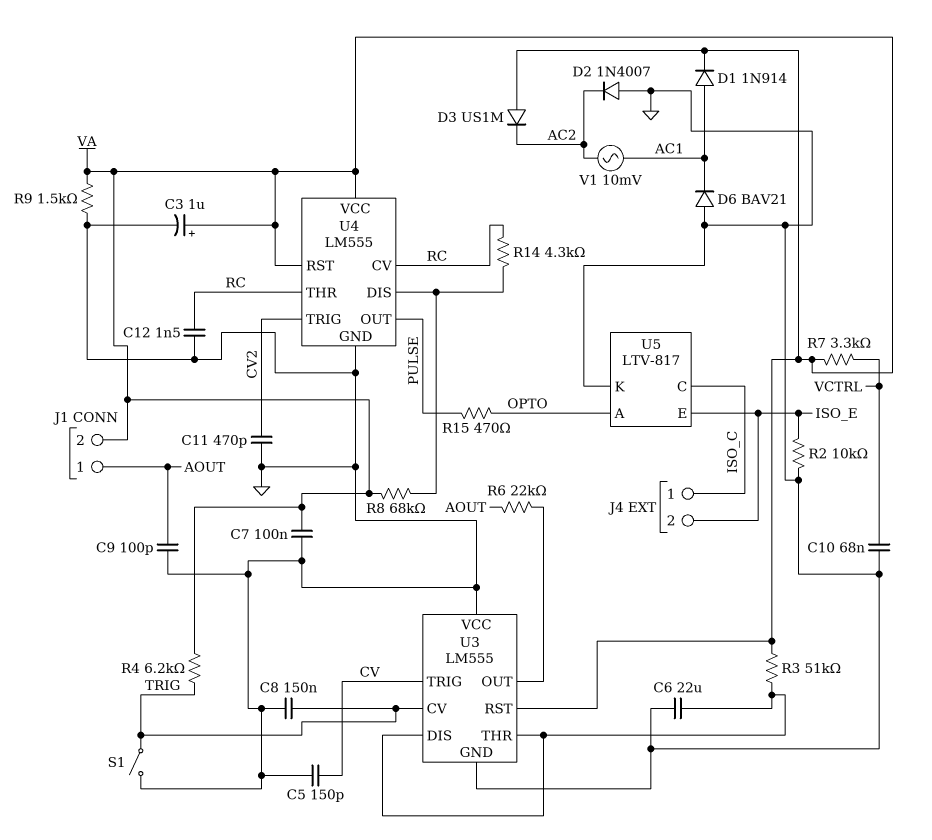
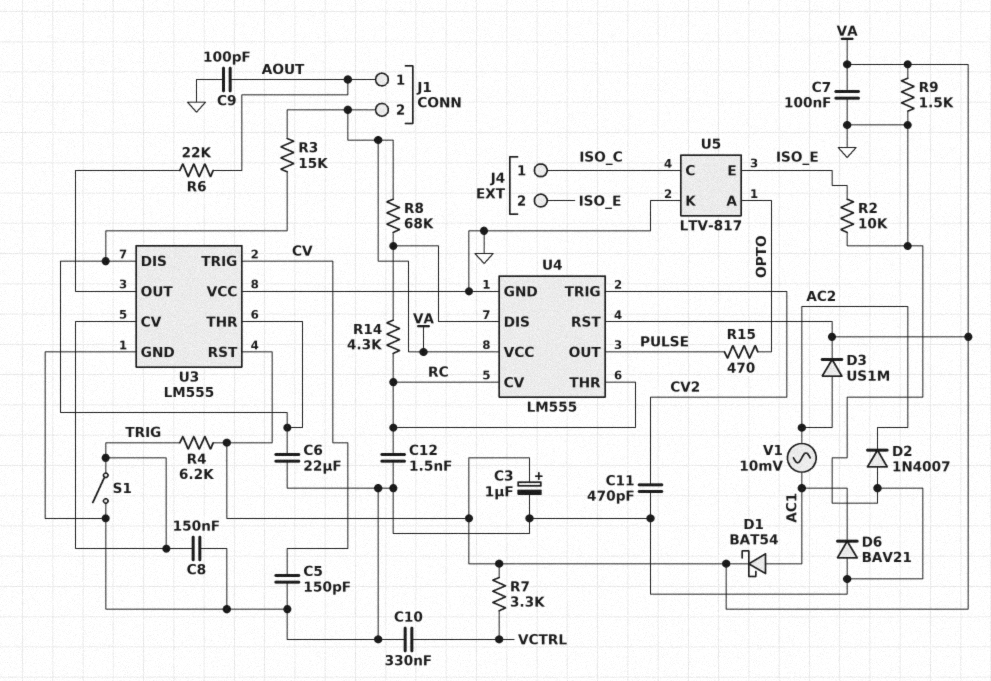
C10: 68nF (GND, VCTRL) -> 330nF (GND, VCTRL)
D1: diode 1N914 (A AC1, K VA) -> schottky BAT54 (A AC1, K VA)
D3: diode US1M (A VA, K AC2) -> diode US1M (A AC2, K VA)
R3: 51k (U3/DIS, VA) -> 15k (U3/DIS, VA)

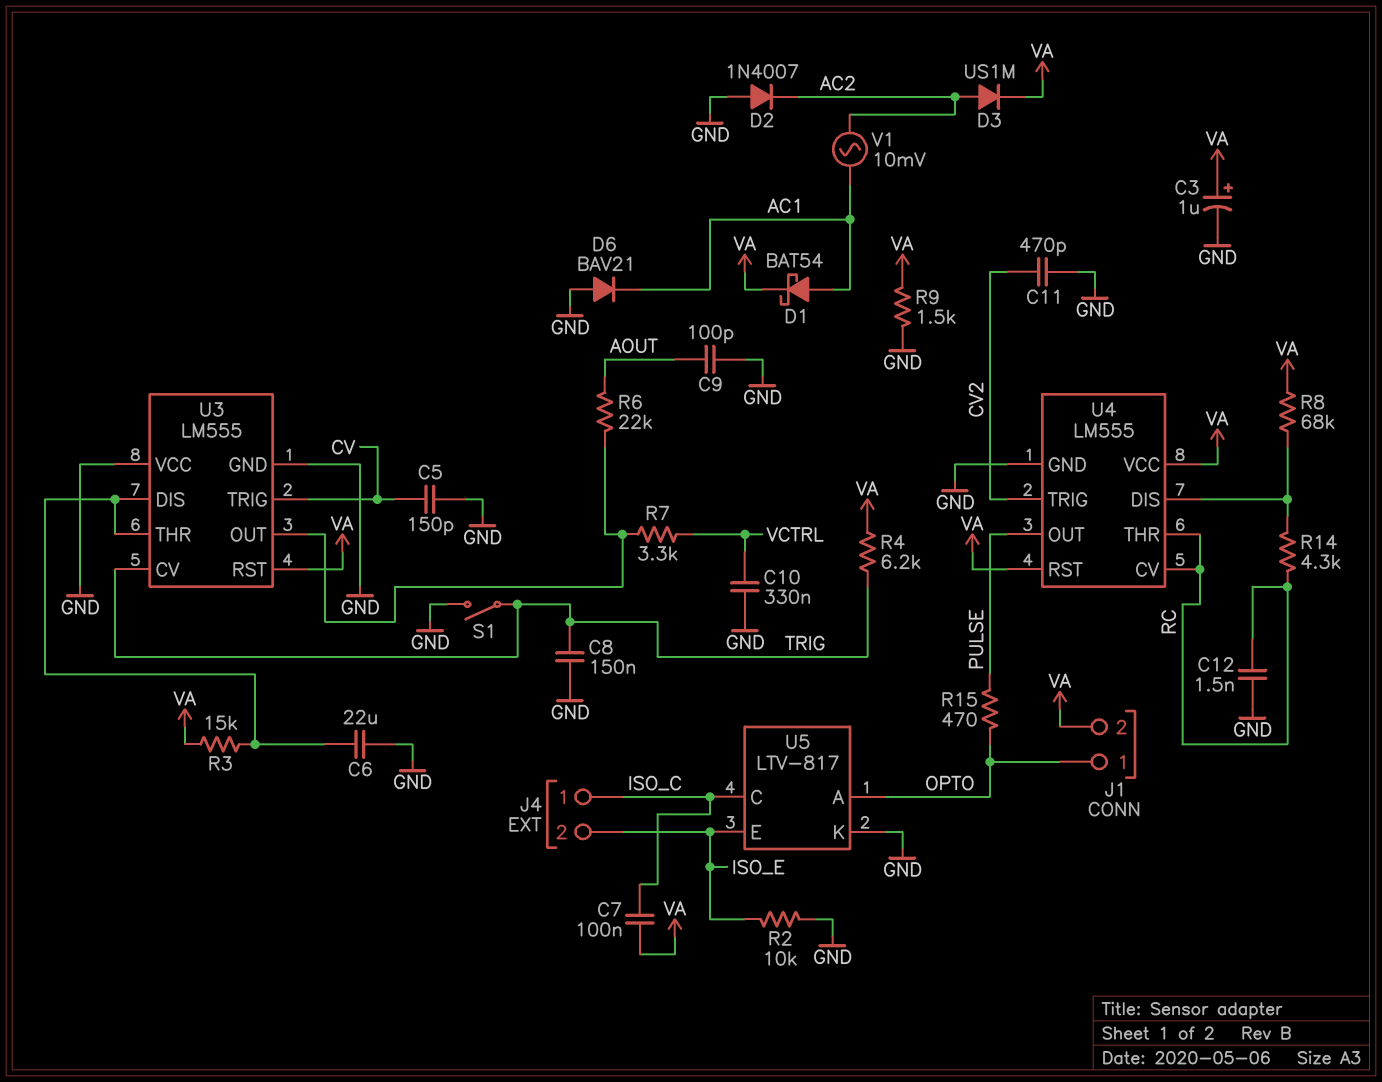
C7: 100nF (GND, VA) -> 100nF (ISO_C, VA)
J1 pin 1: AOUT -> OPTO
R7: 3.3k (VA, VCTRL) -> 3.3k (U3/OUT, VCTRL)

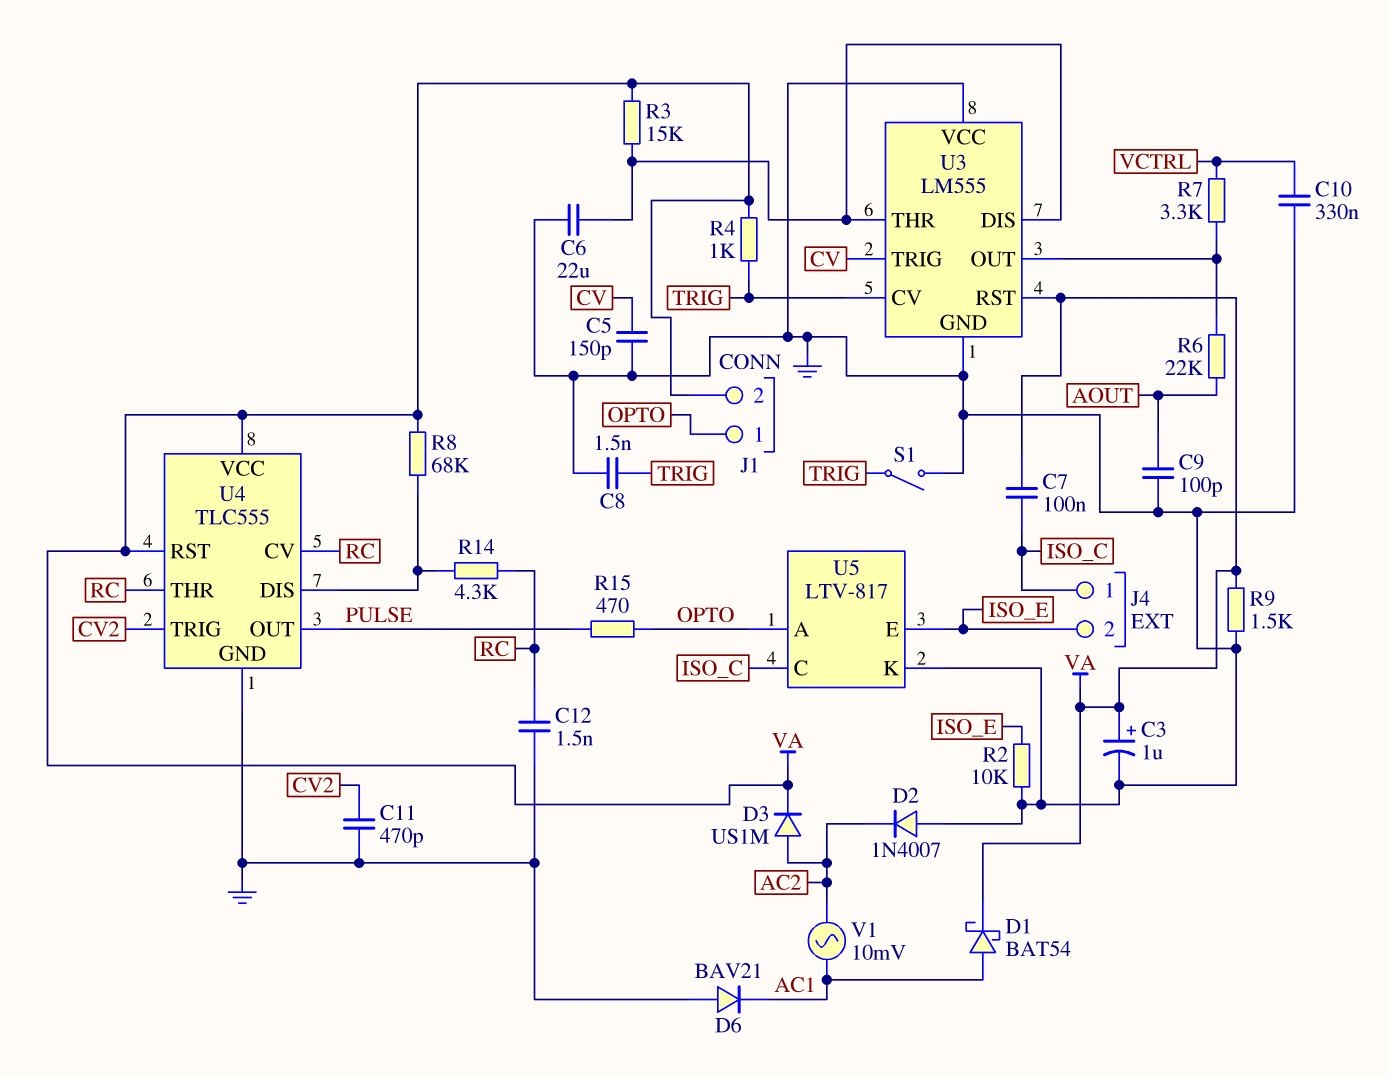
C8: 150nF (GND, TRIG) -> 1.5nF (GND, TRIG)
R4: 6.2k (TRIG, VA) -> 1k (TRIG, VA)
U4: LM555 -> TLC555

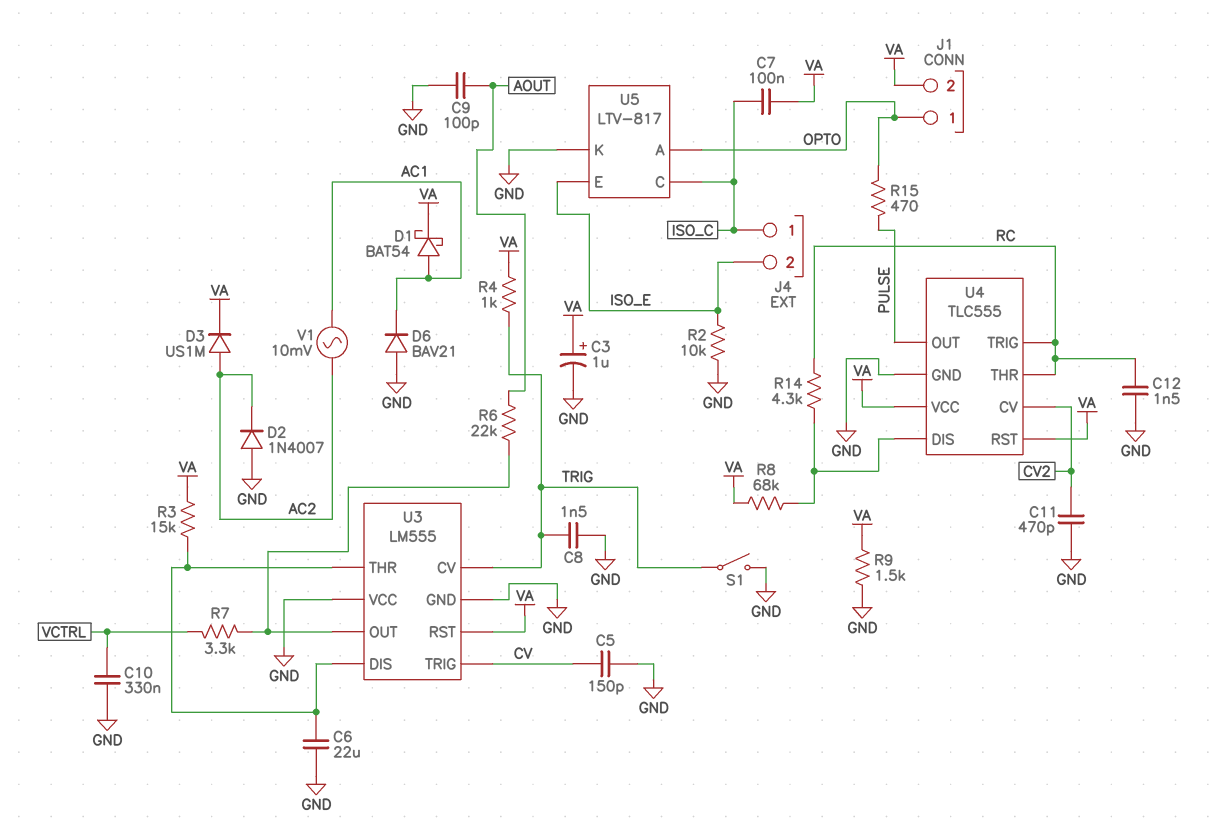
U4 pin CV: RC -> CV2
U4 pin TRIG: CV2 -> RC

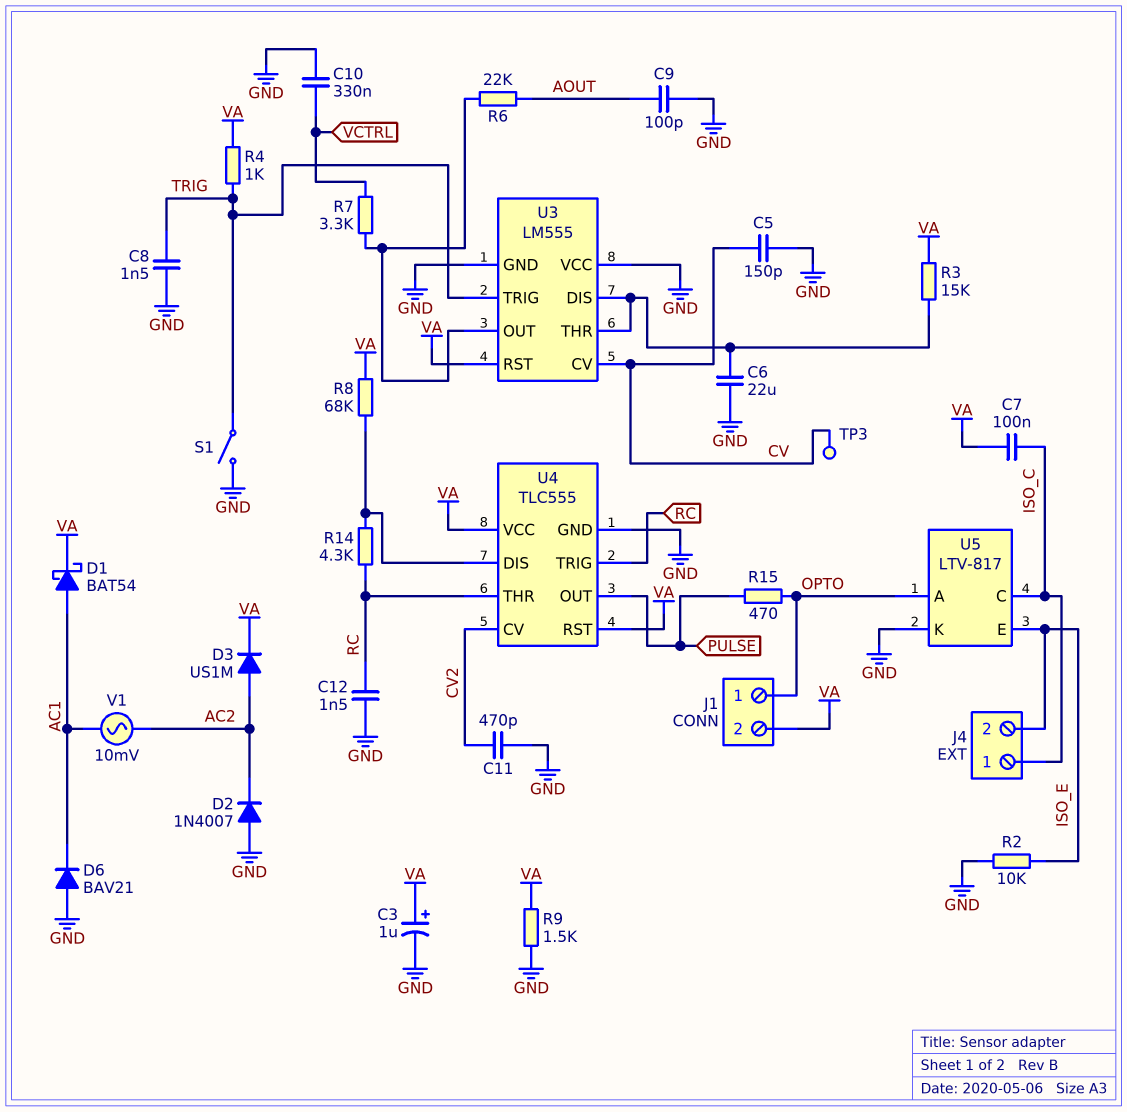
TP3: none -> test point (CV)
U3 pin CV: TRIG -> CV
U3 pin TRIG: CV -> TRIG

